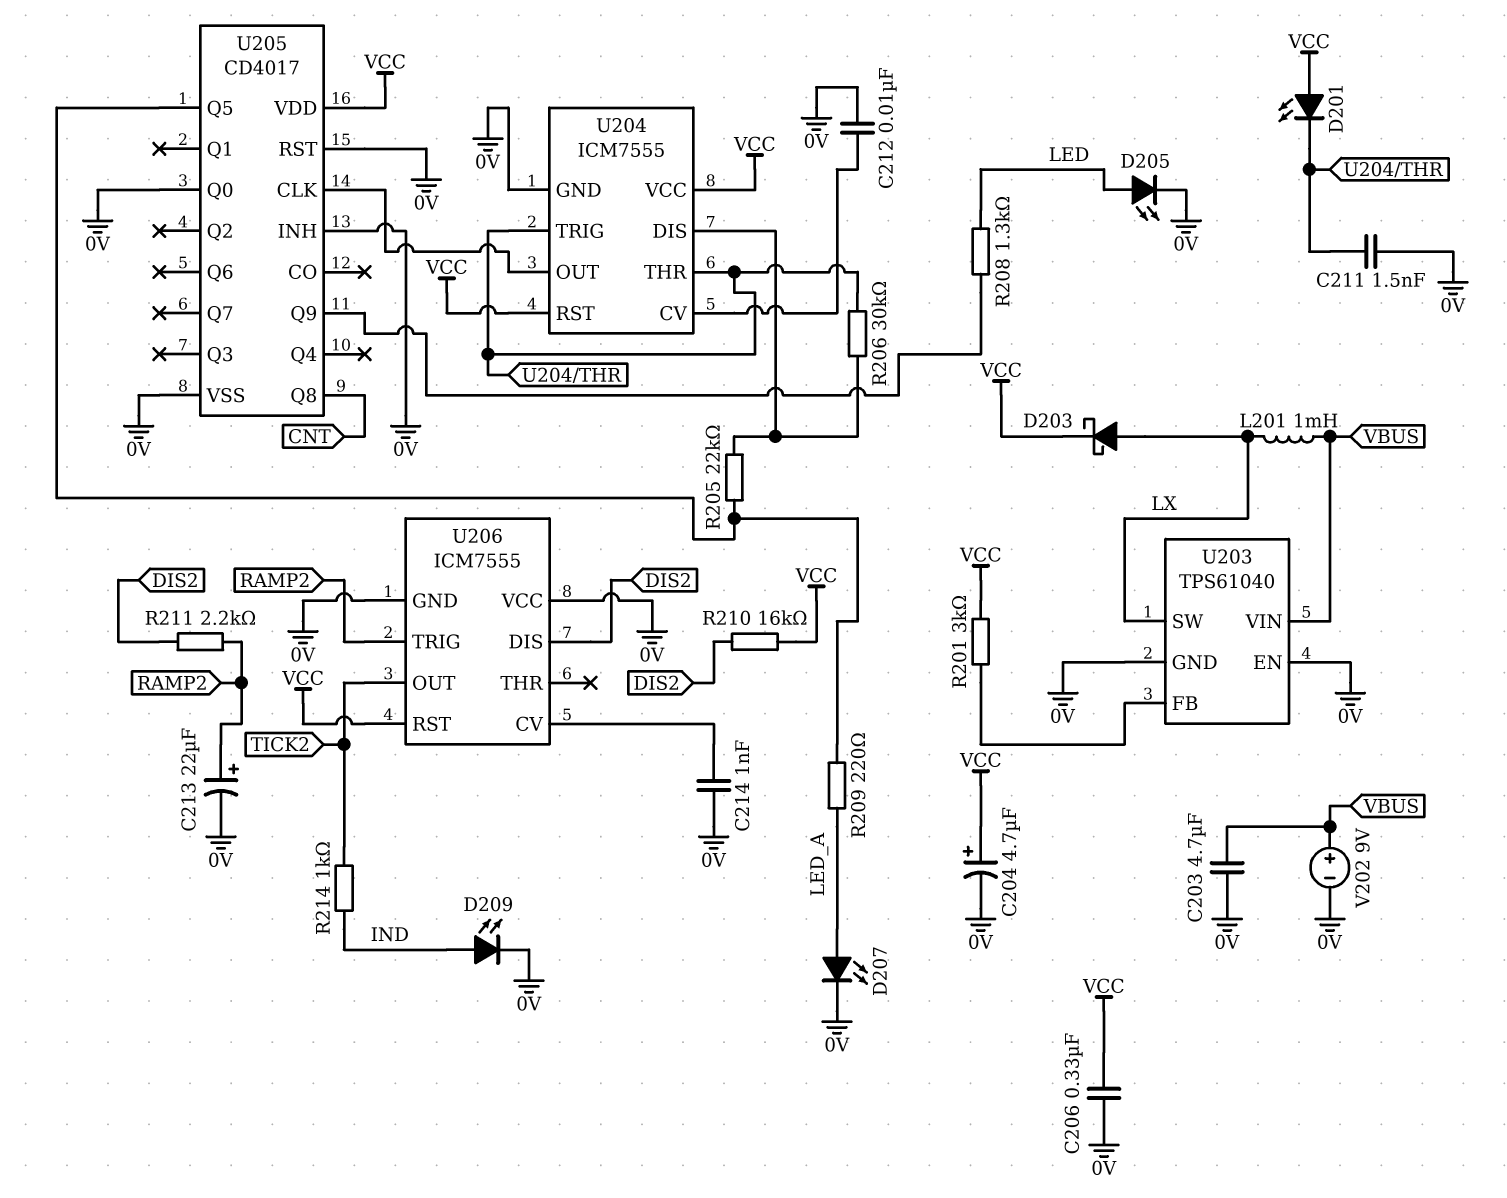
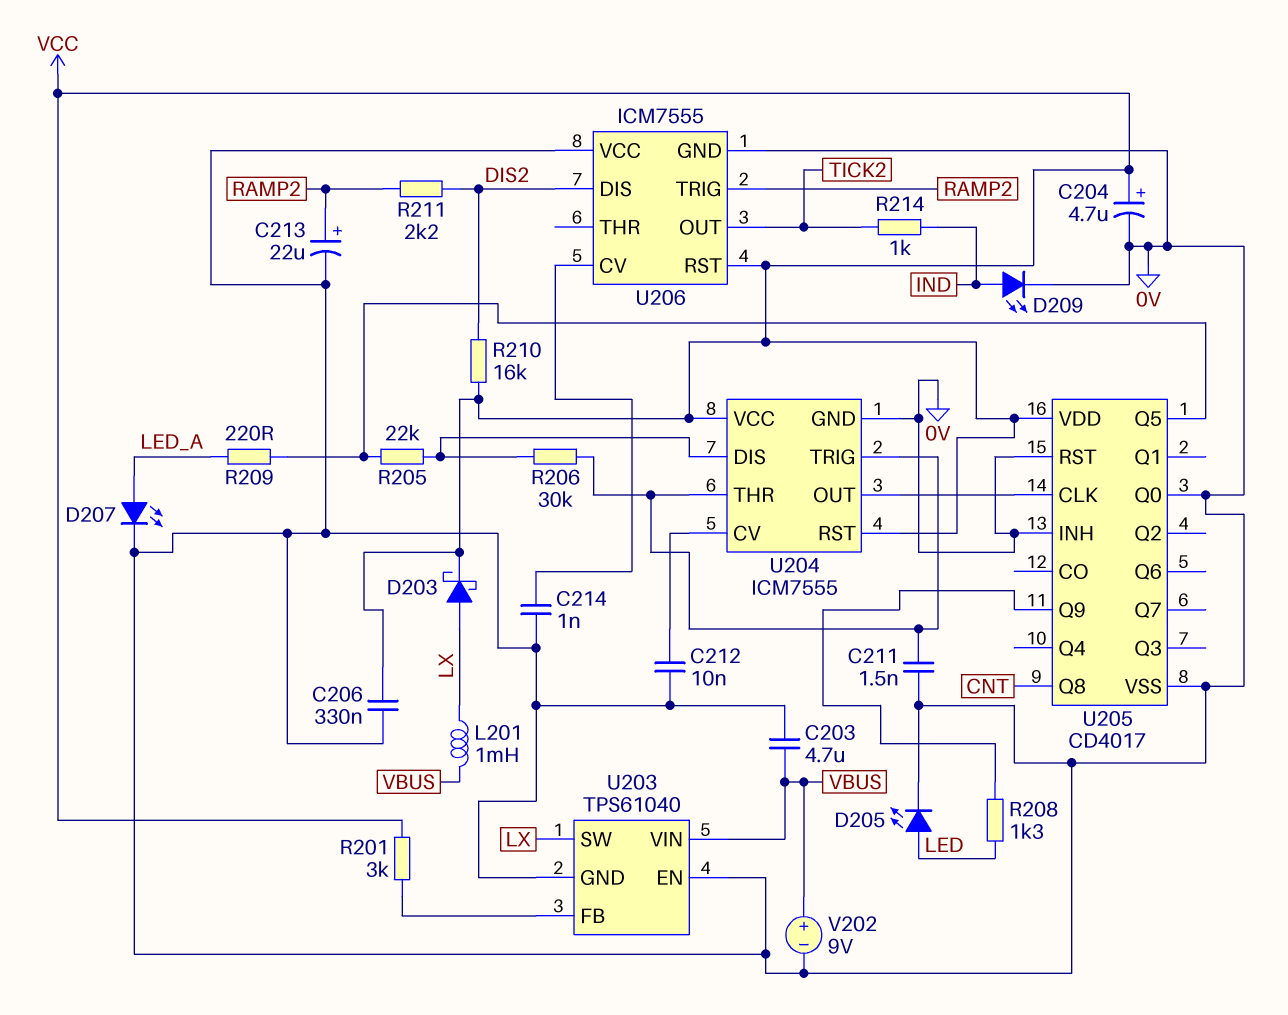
D201: LED (A VCC, K U204/THR) -> none

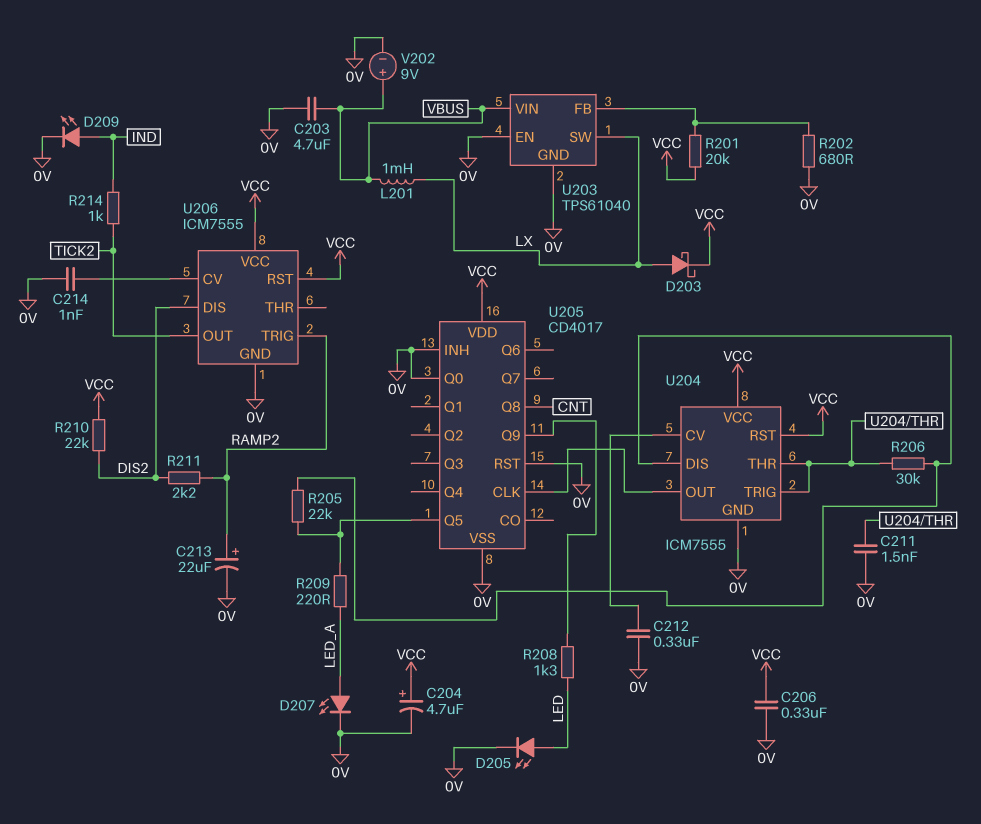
C212: 10nF (0V, U204/CV) -> 330nF (0V, U204/CV)
R201: 3k (U203/FB, VCC) -> 20k (U203/FB, VCC)
R202: none -> 680 (0V, U203/FB)
R210: 16k (DIS2, VCC) -> 22k (DIS2, VCC)
U206 pin VCC: 0V -> VCC

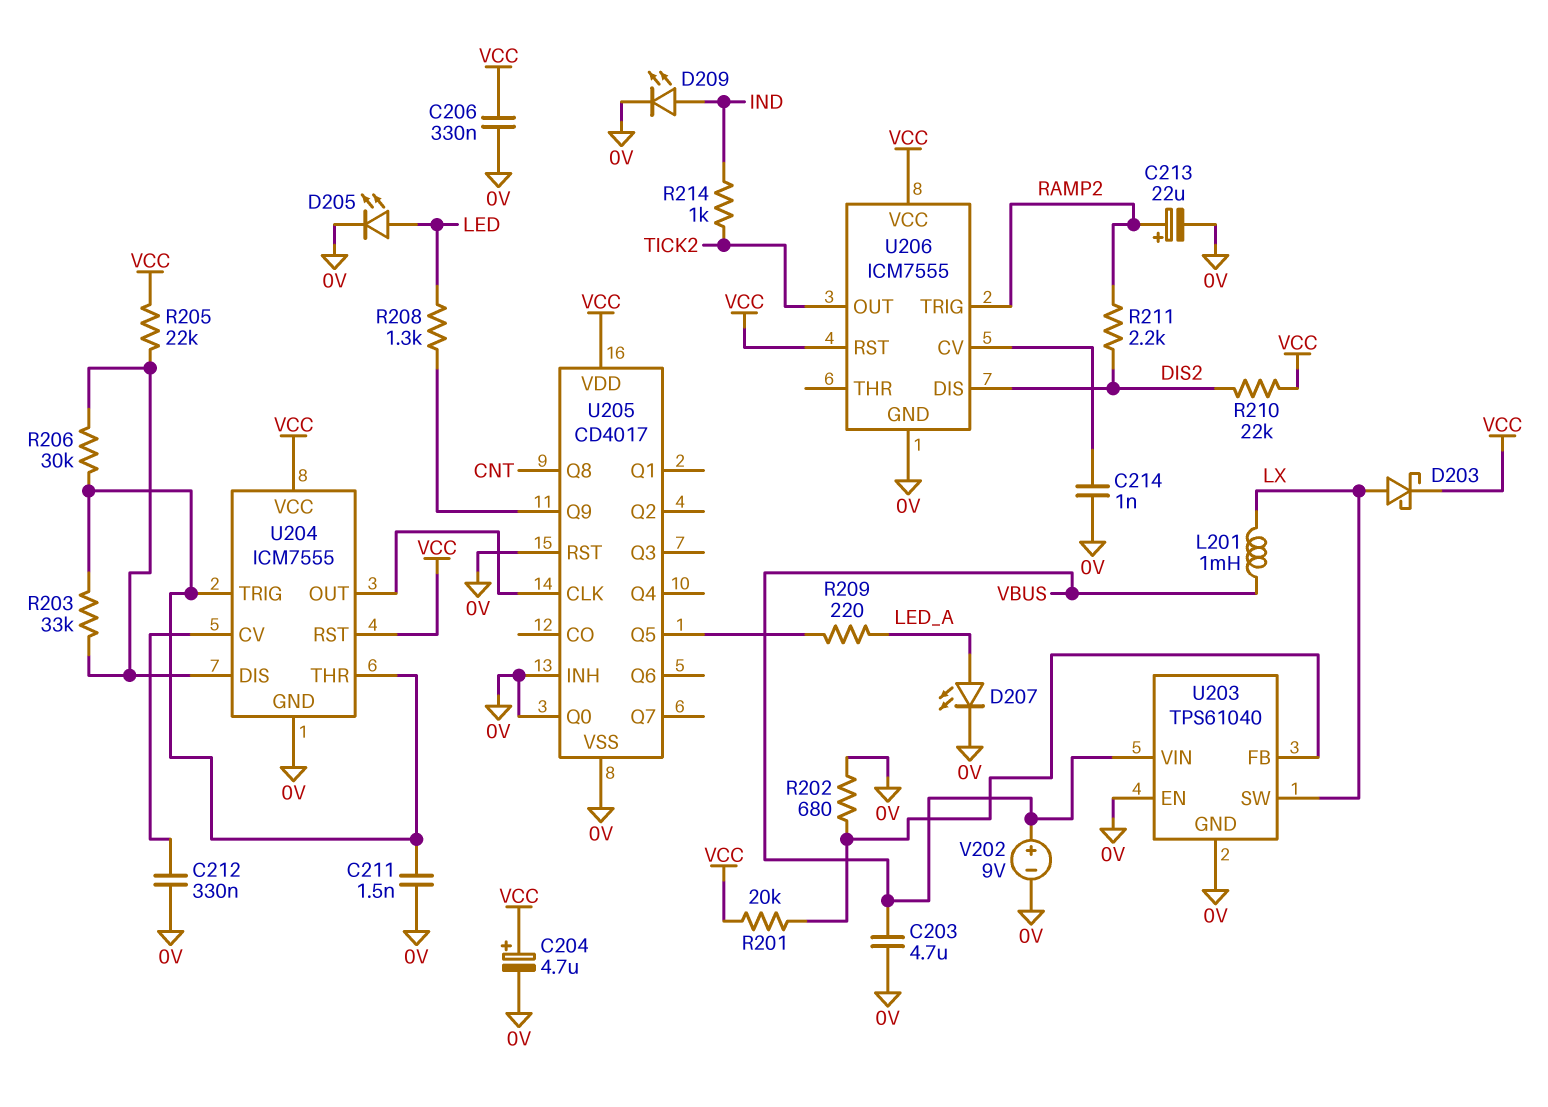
R203: none -> 33k (U204/DIS, U204/THR)
R205: 22k (U204/DIS, U205/Q5) -> 22k (U204/DIS, VCC)

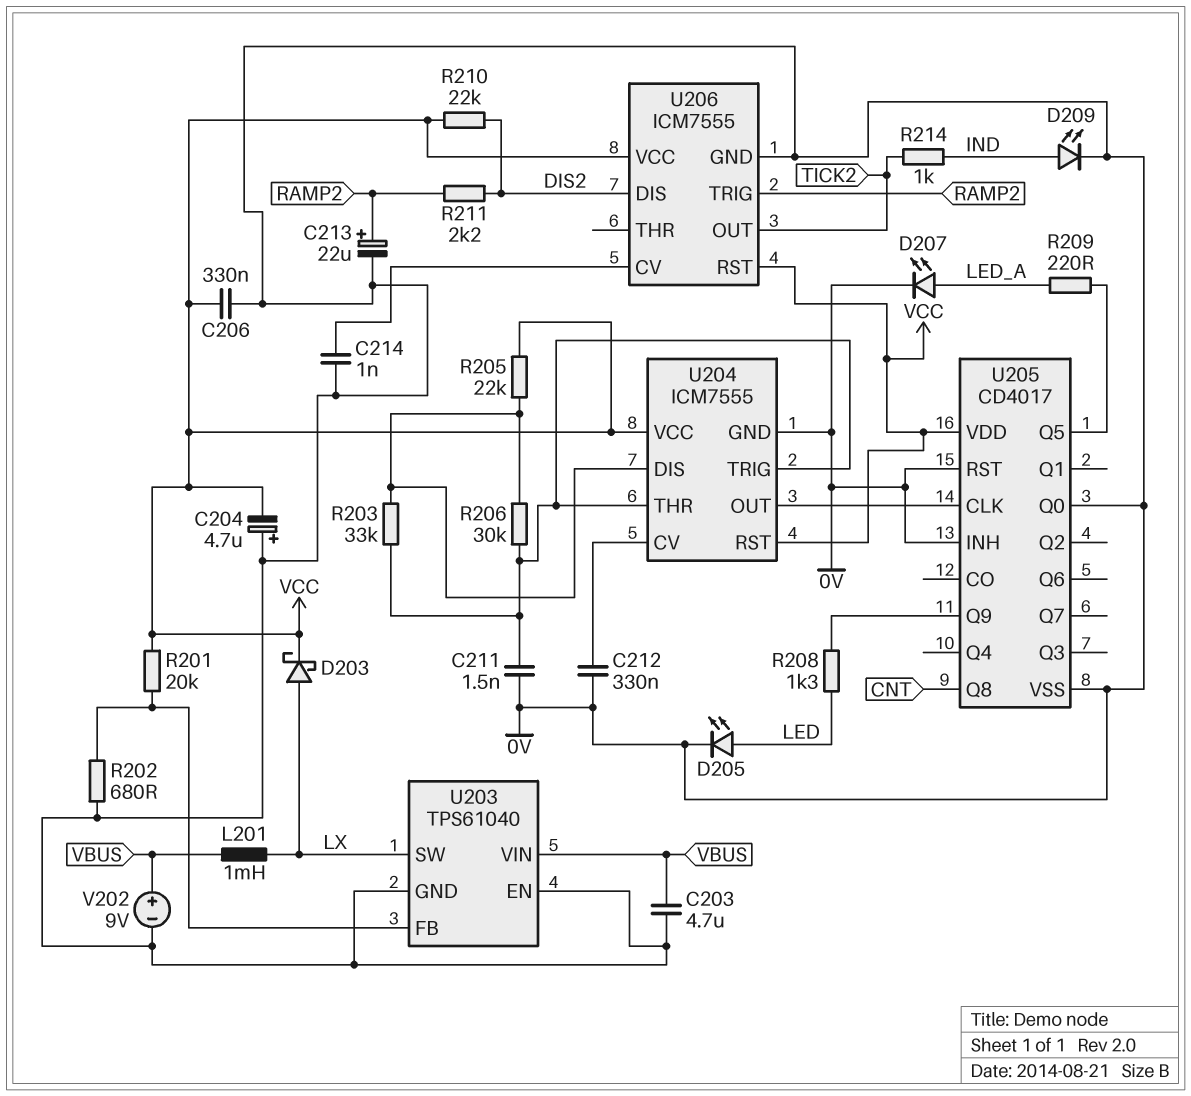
C204: 4.7uF (plus VCC, minus 0V) -> 4.7uF (plus 0V, minus VCC)

